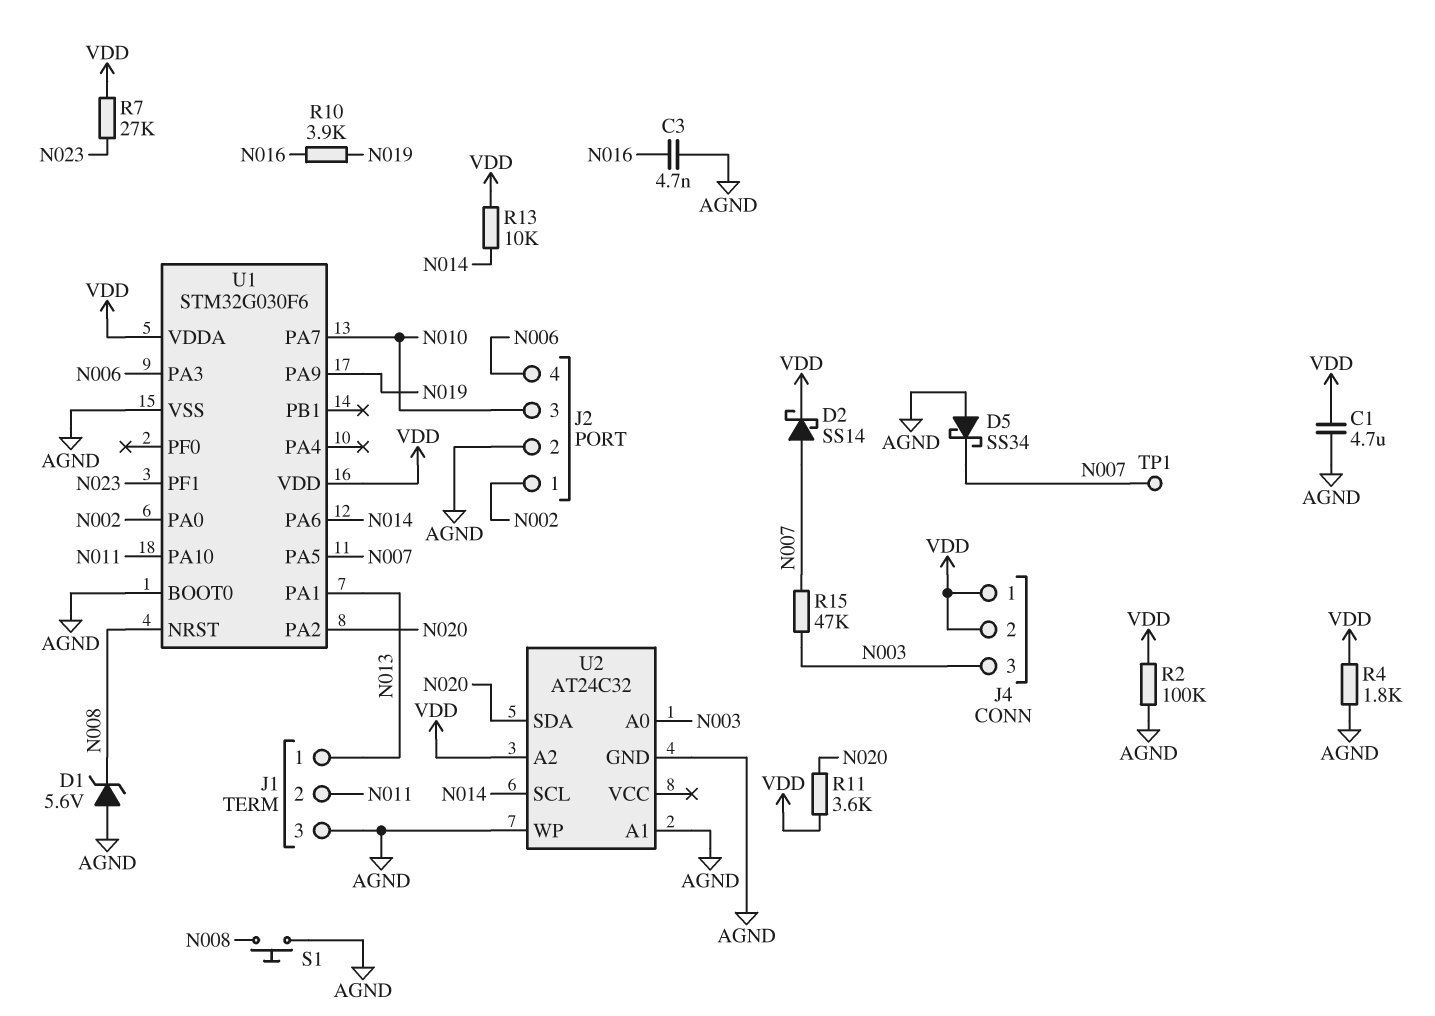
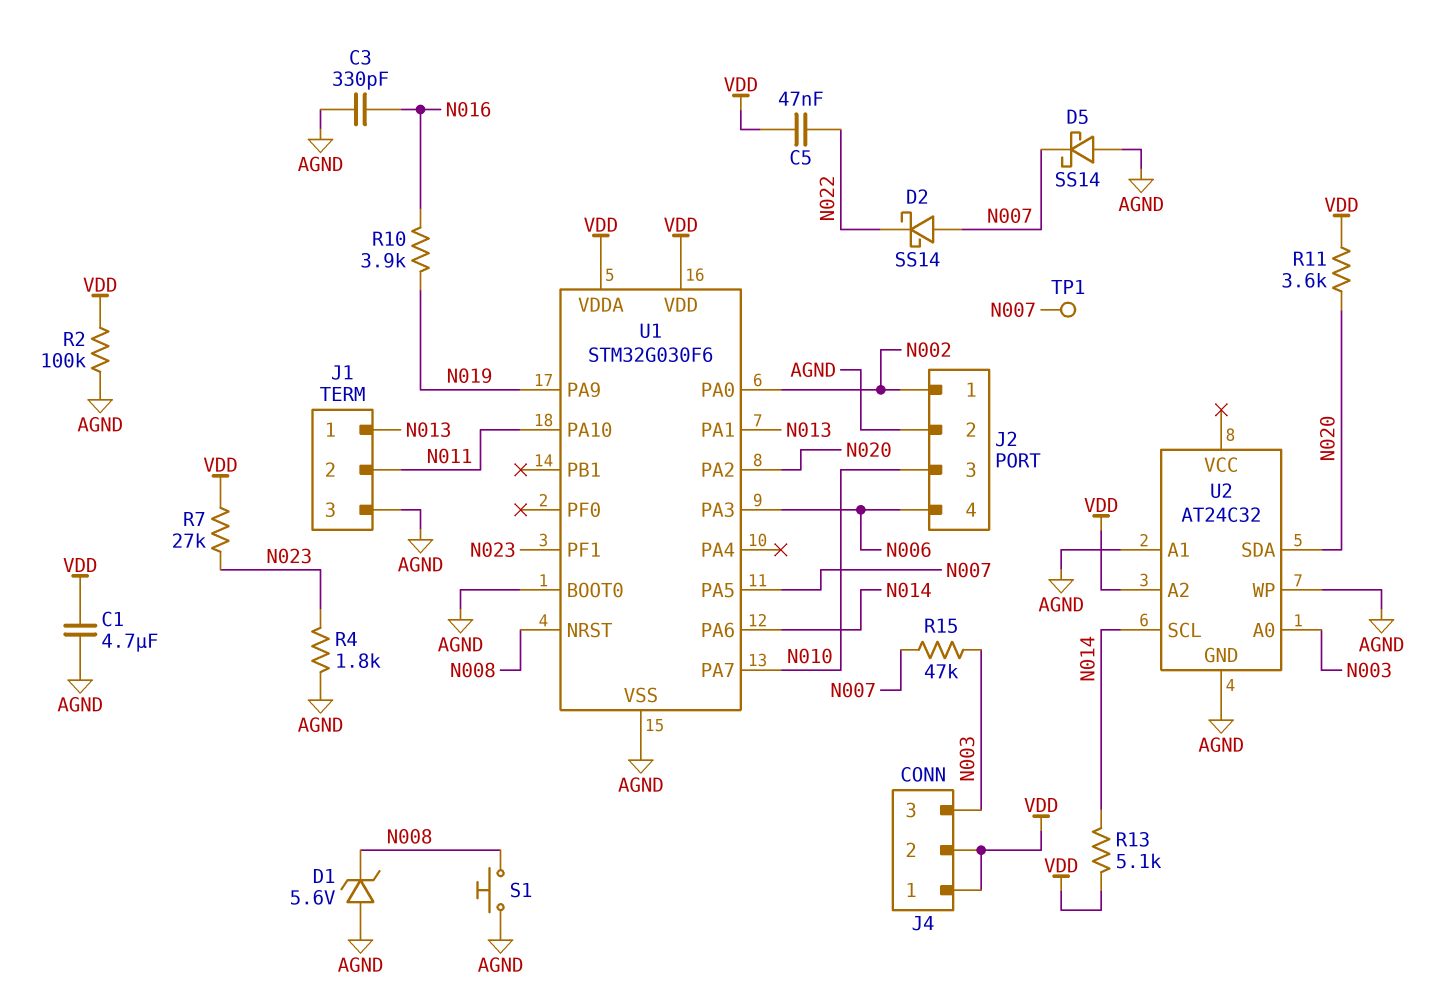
C3: 4.7nF (AGND, N016) -> 330pF (AGND, N016)
C5: none -> 47nF (N022, VDD)
D2: schottky SS14 (A N007, K VDD) -> schottky SS14 (A N007, K N022)
D5: schottky SS34 (A AGND, K N007) -> schottky SS14 (A AGND, K N007)
R4: 1.8k (AGND, VDD) -> 1.8k (AGND, N023)
R13: 10k (N014, VDD) -> 5.1k (N014, VDD)

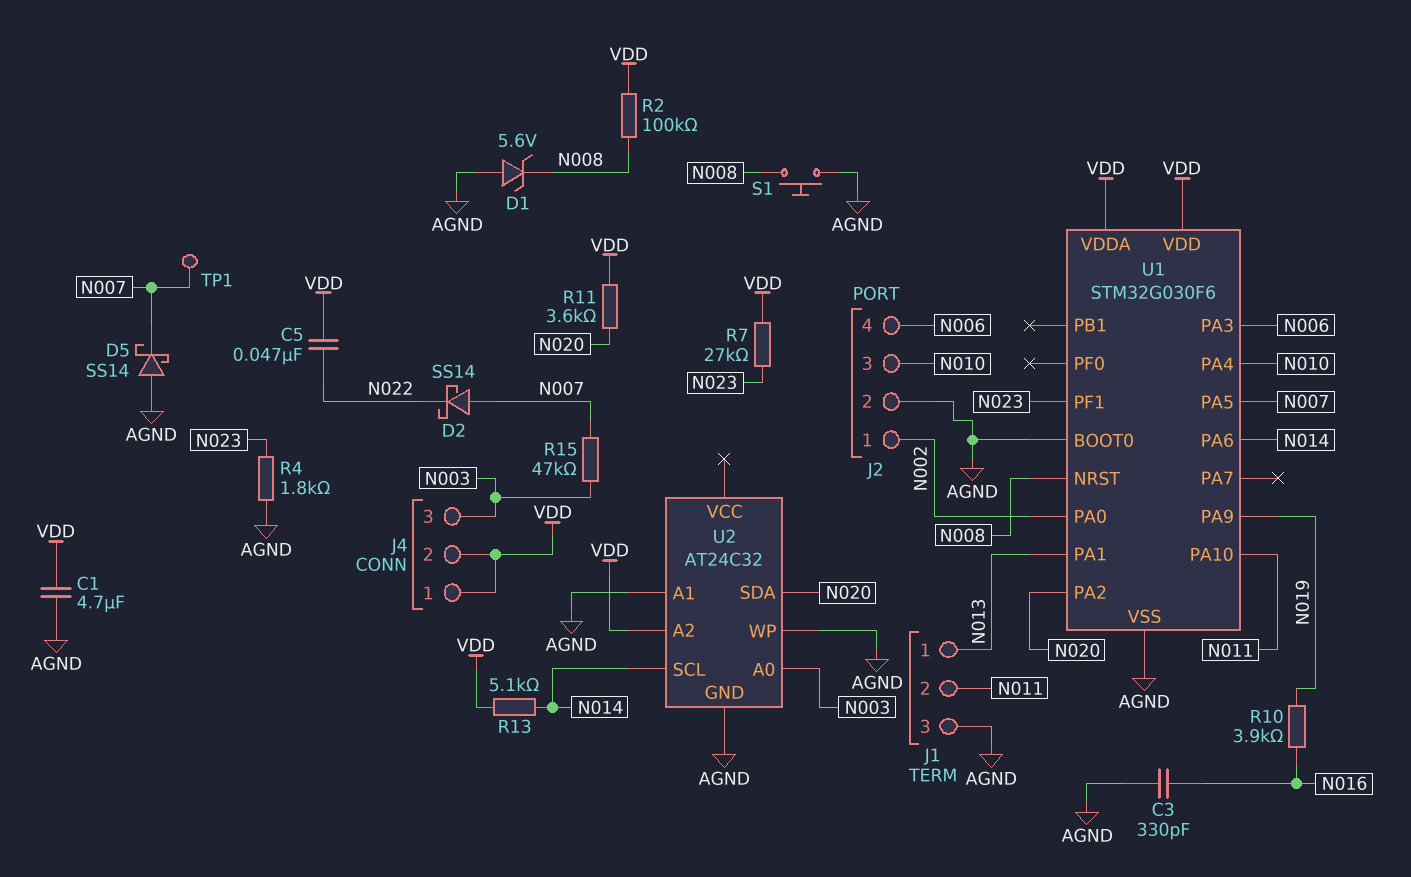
R2: 100k (AGND, VDD) -> 100k (N008, VDD)
U1 pin PA4: none -> N010
U1 pin PA7: N010 -> none

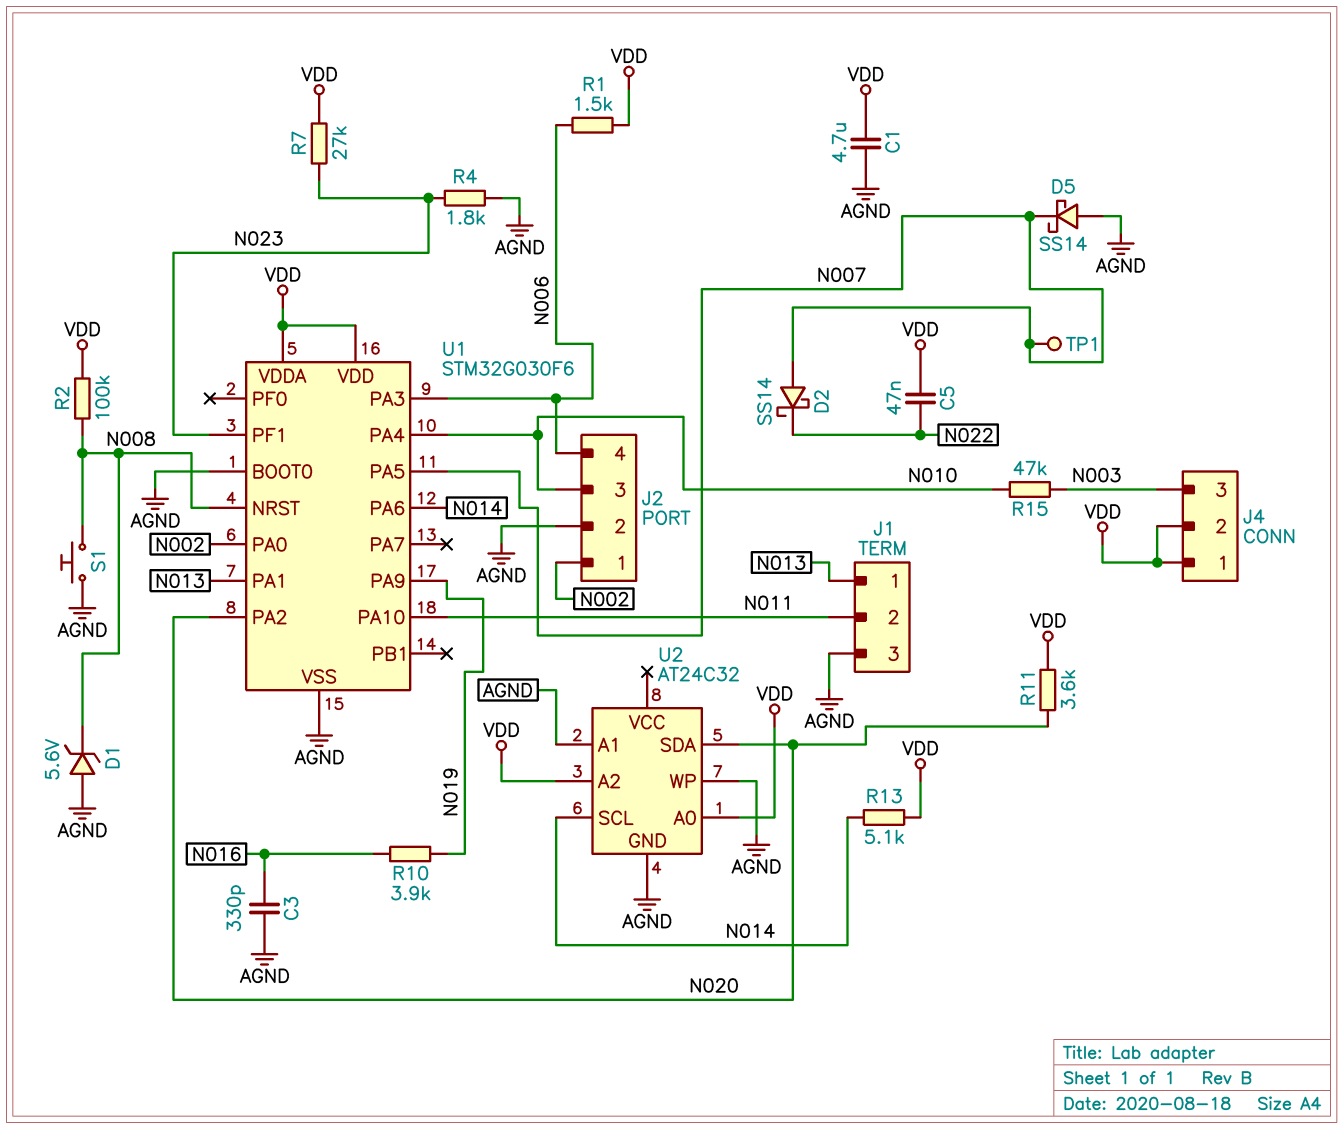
R1: none -> 1.5k (N006, VDD)
R15: 47k (N003, N007) -> 47k (N003, N010)
U2 pin A0: N003 -> VDD

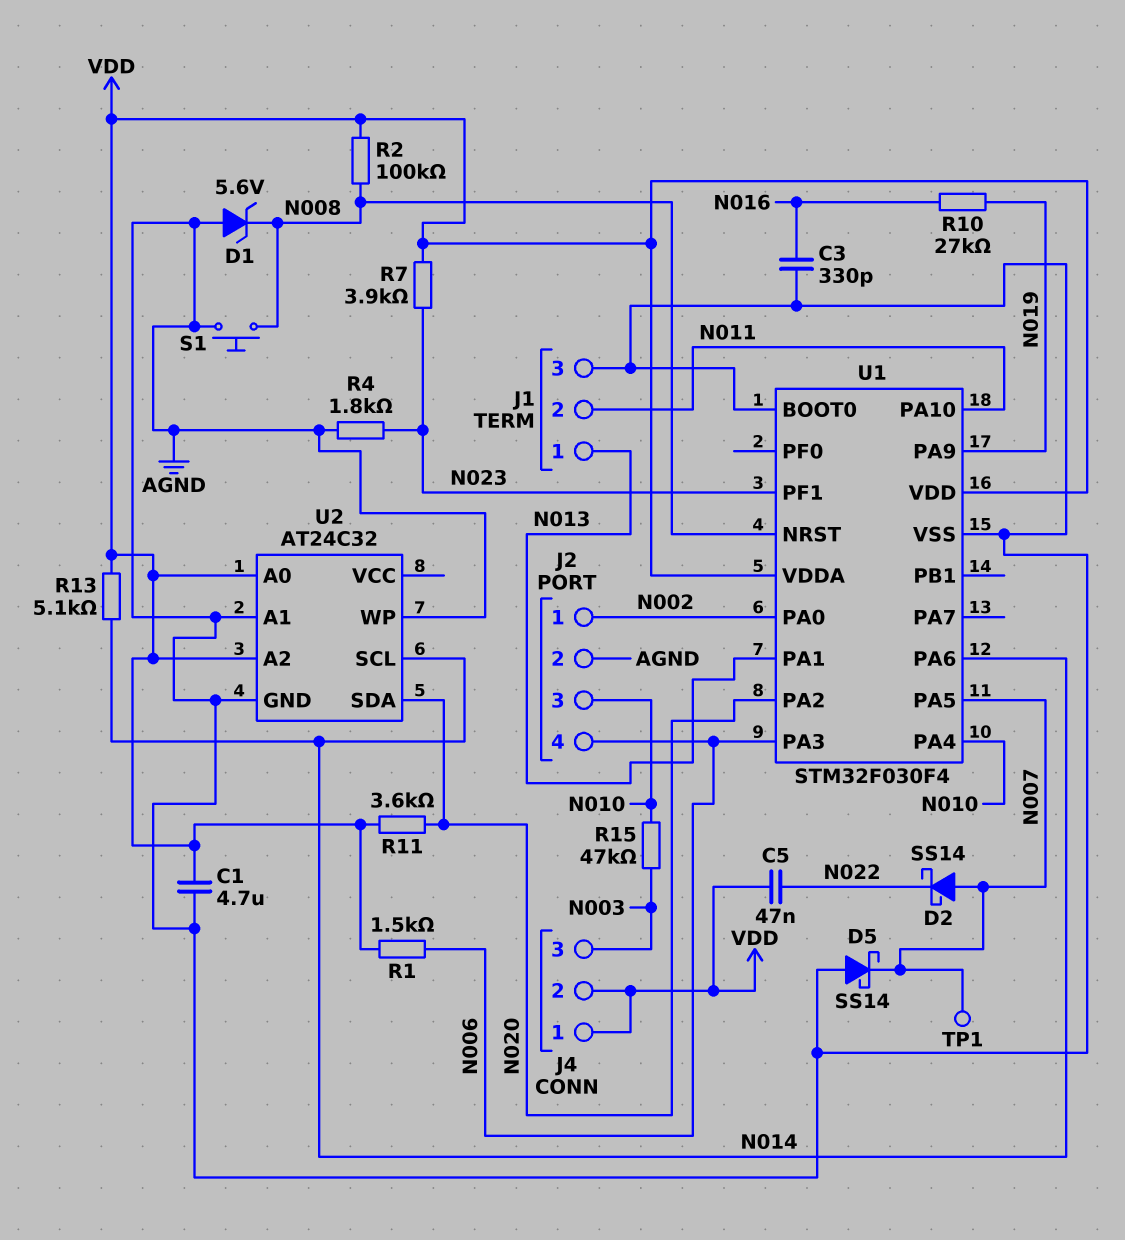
R7: 27k (N023, VDD) -> 3.9k (N023, VDD)
R10: 3.9k (N016, N019) -> 27k (N016, N019)
U1: STM32G030F6 -> STM32F030F4

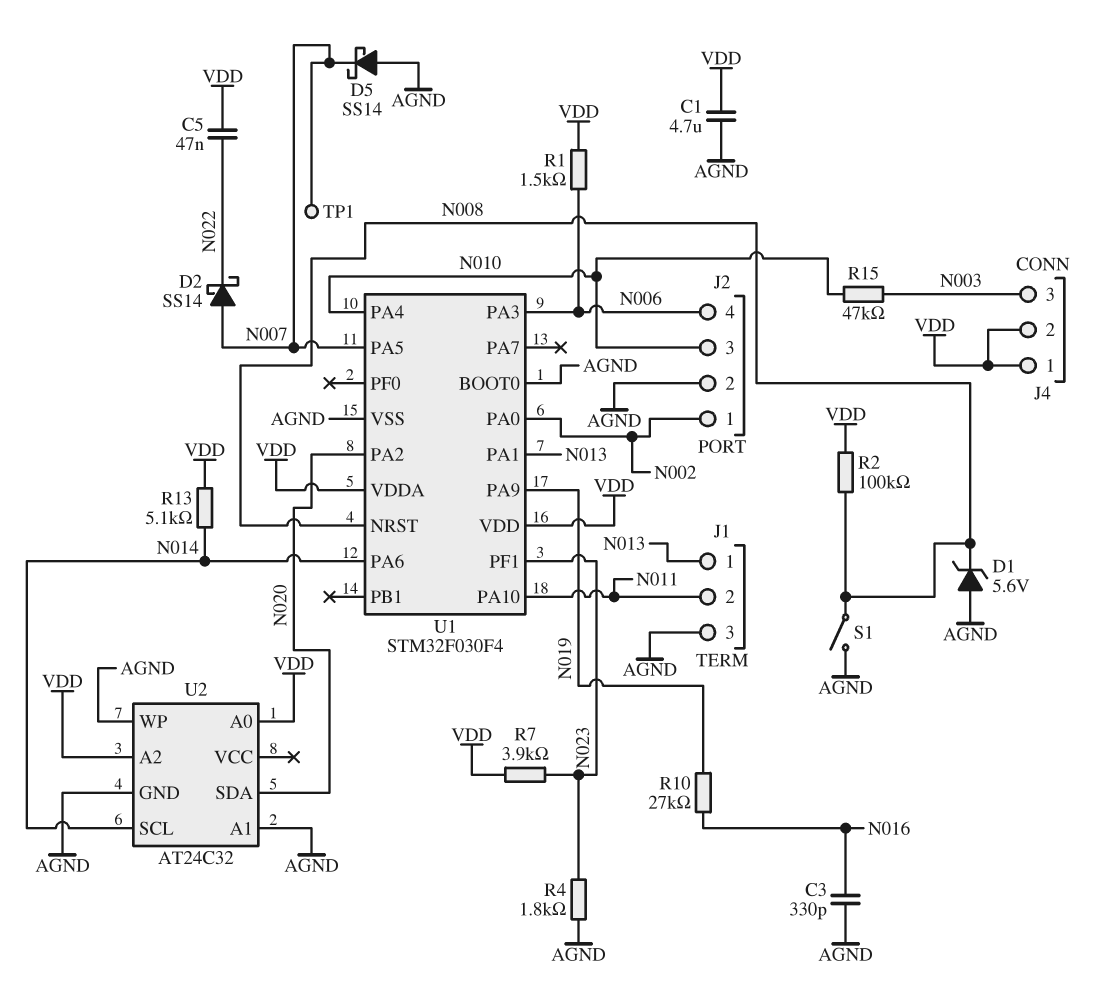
R11: 3.6k (N020, VDD) -> none
S1: button (AGND, N008) -> switch (AGND, N008)

